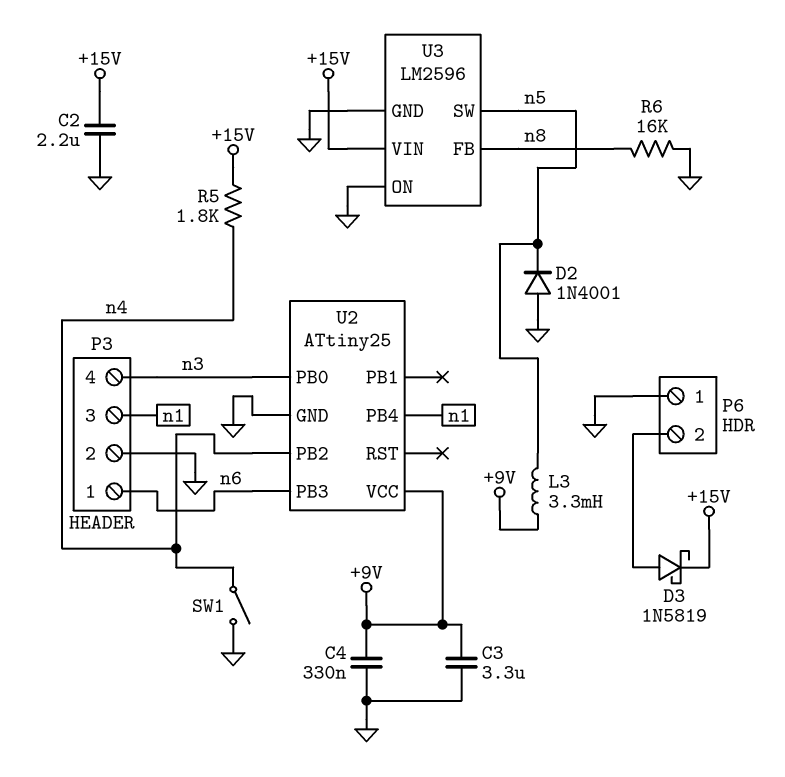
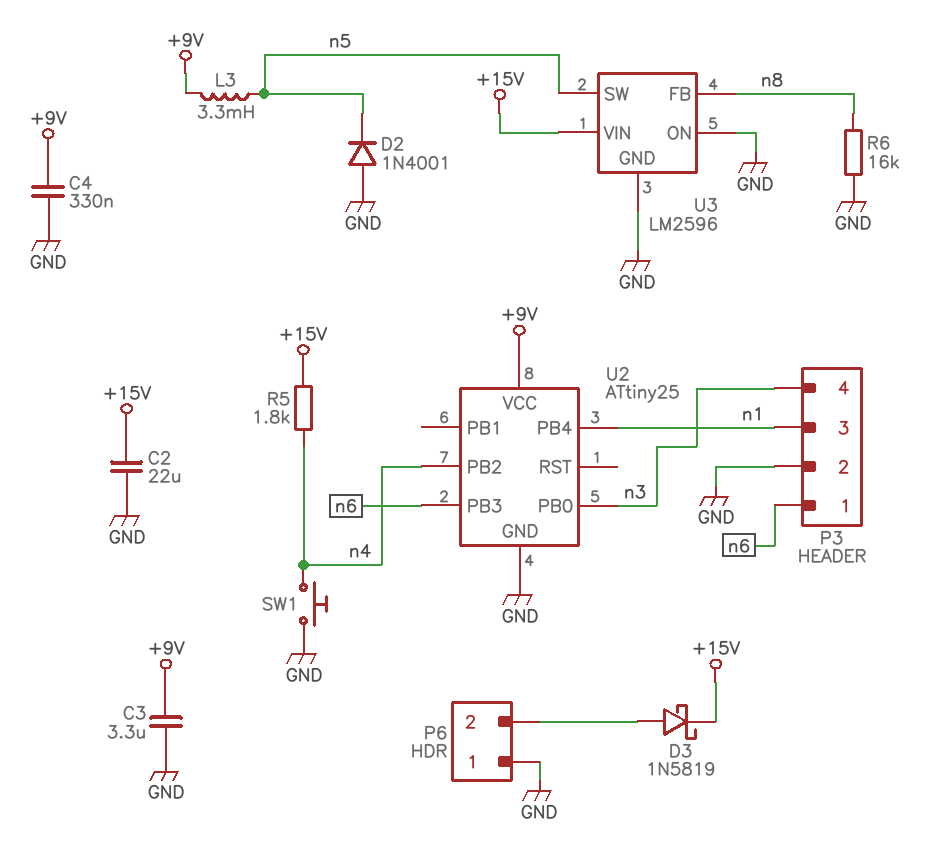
C2: 2.2uF (+15V, GND) -> 22uF (+15V, GND)
SW1: switch (GND, n4) -> button (GND, n4)

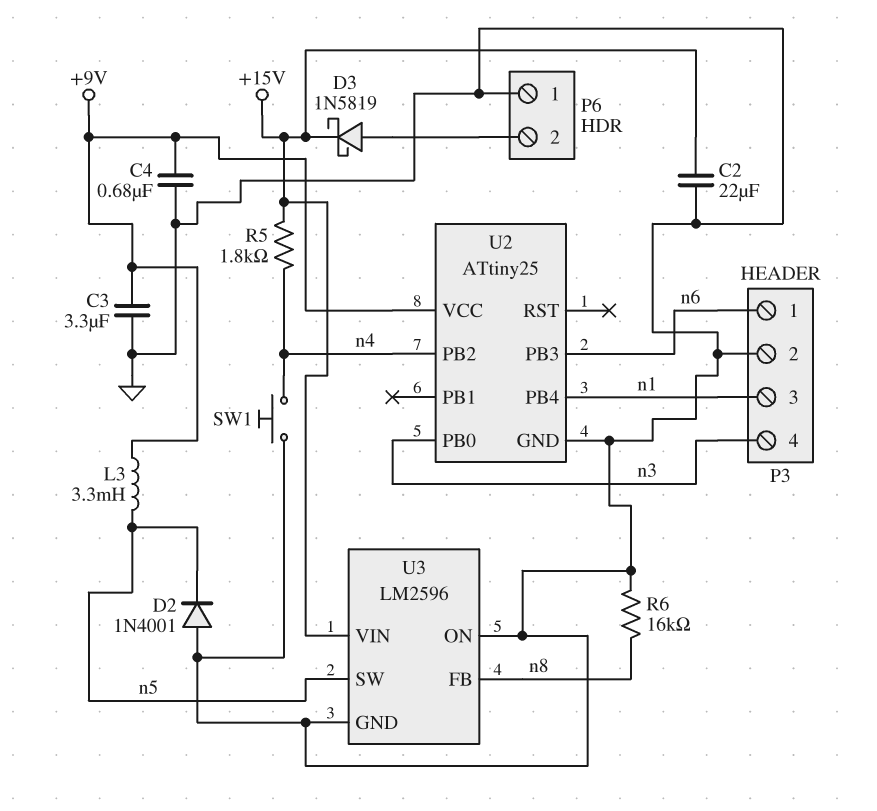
C4: 330nF (+9V, GND) -> 680nF (+9V, GND)

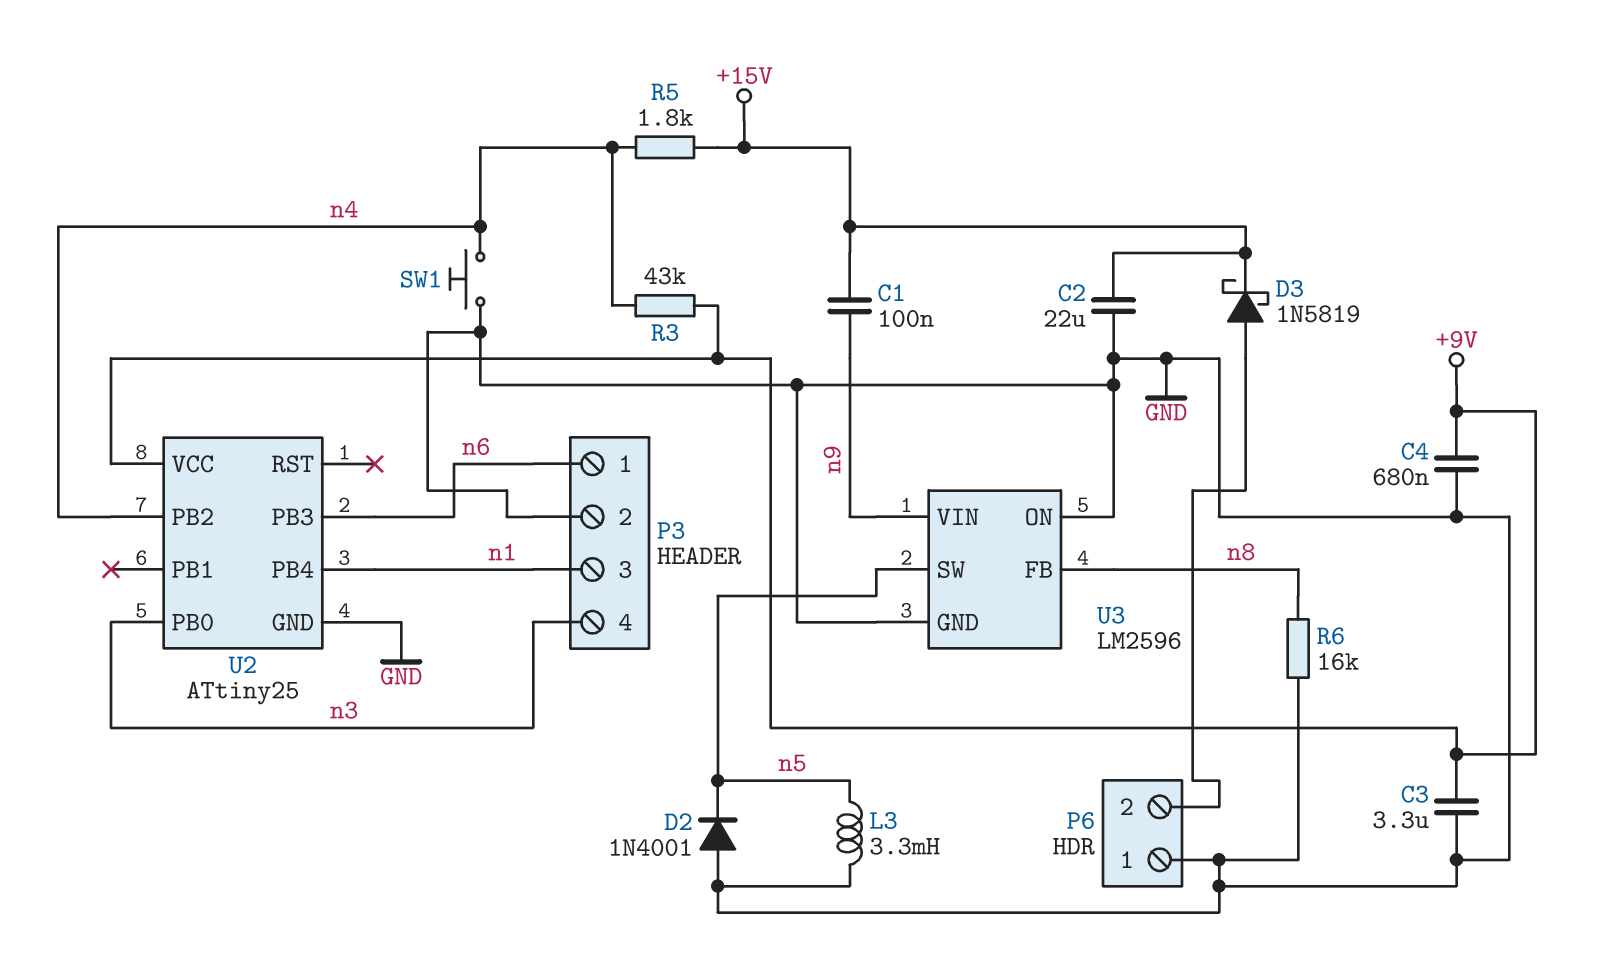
C1: none -> 100nF (+15V, n9)
L3: 3.3mH (+9V, n5) -> 3.3mH (GND, n5)
R3: none -> 43k (+9V, n4)
U3 pin VIN: +15V -> n9

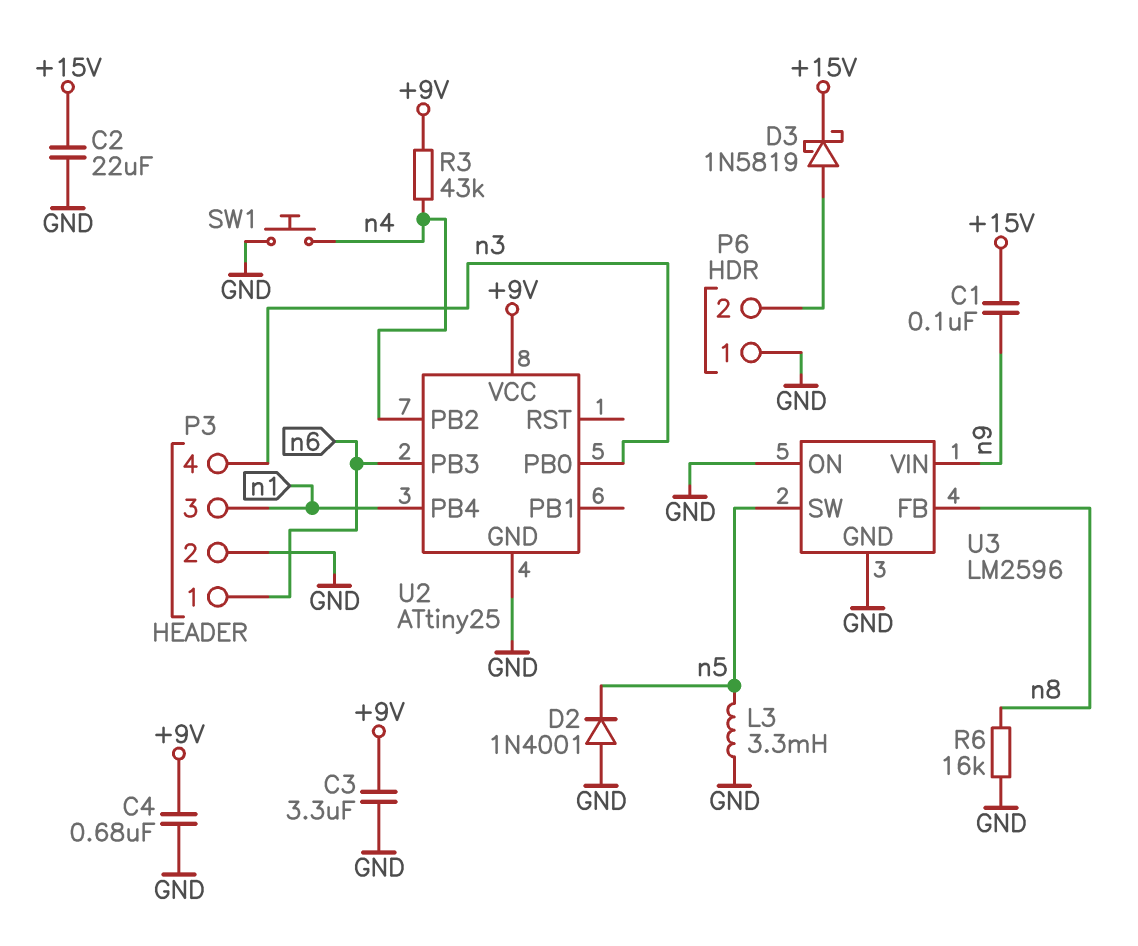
R5: 1.8k (+15V, n4) -> none

